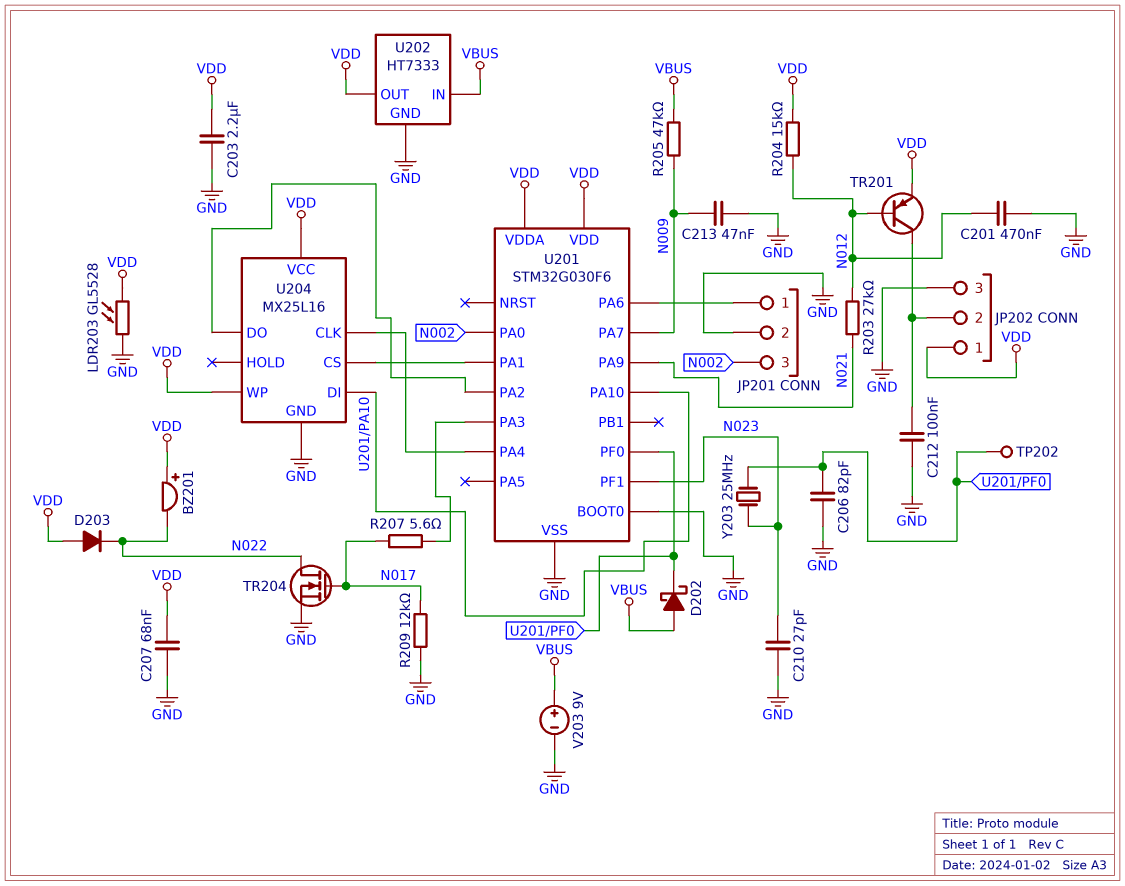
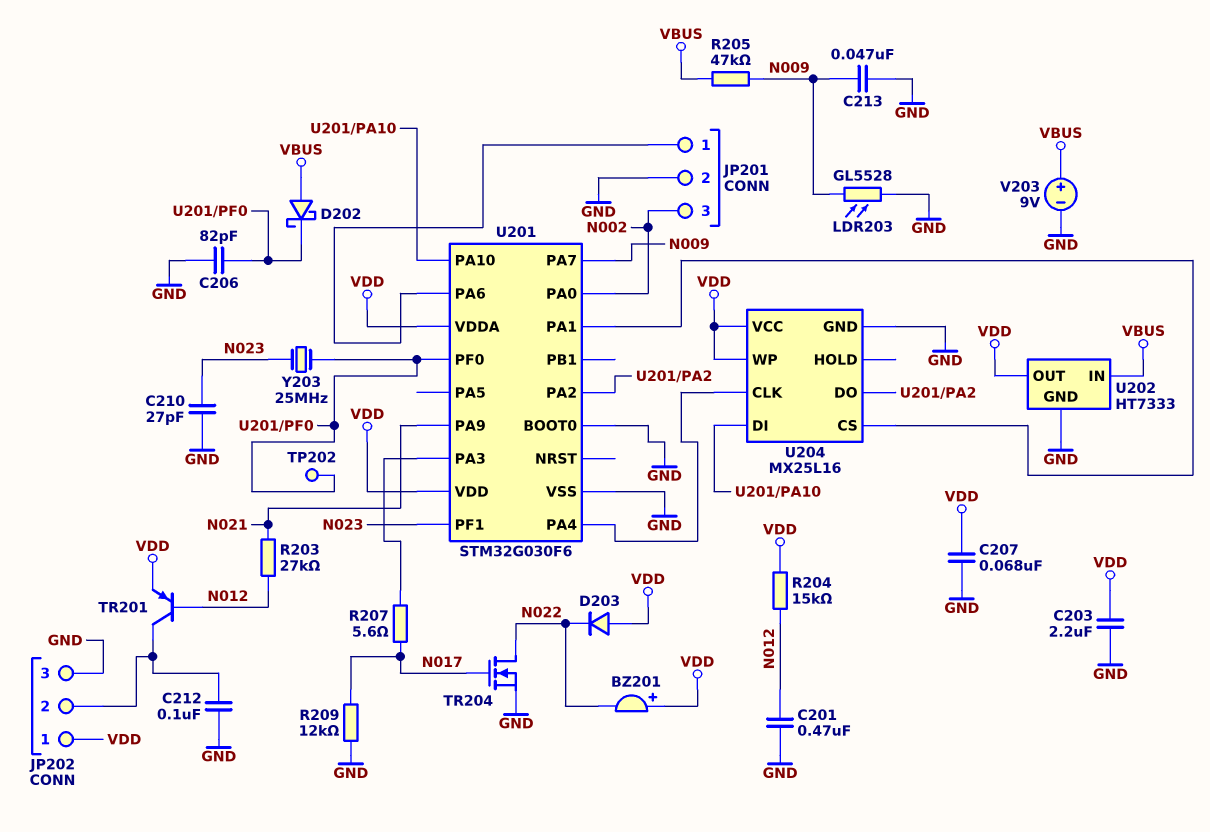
LDR203: GL5528 (GND, VDD) -> GL5528 (GND, N009)

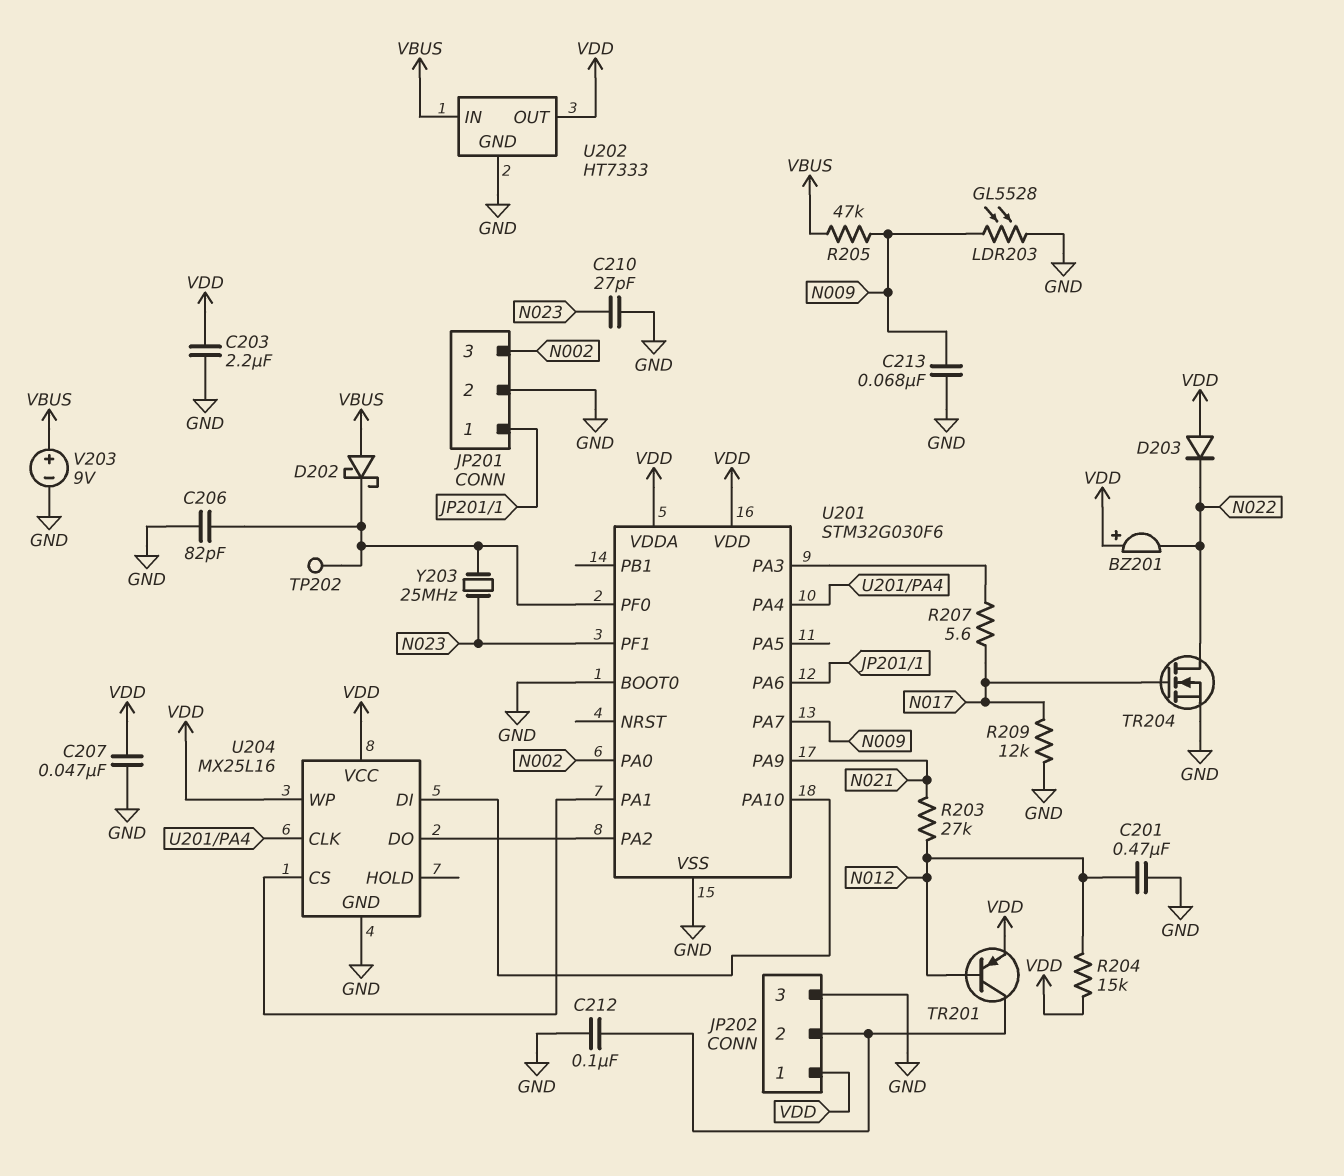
C207: 68nF (GND, VDD) -> 47nF (GND, VDD)
C213: 47nF (GND, N009) -> 68nF (GND, N009)

